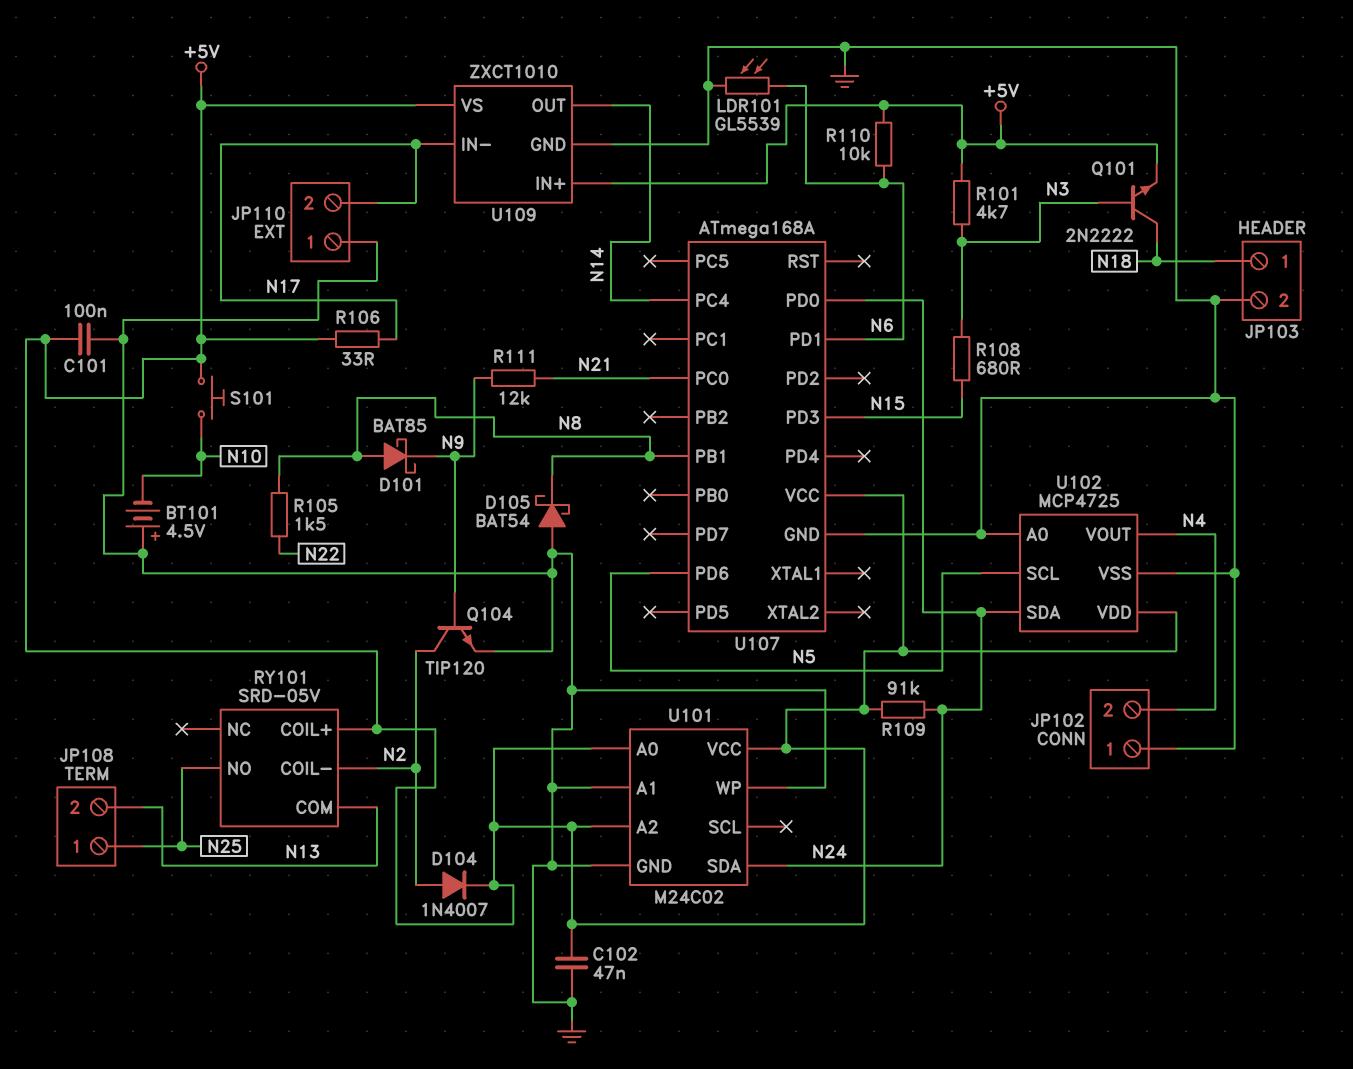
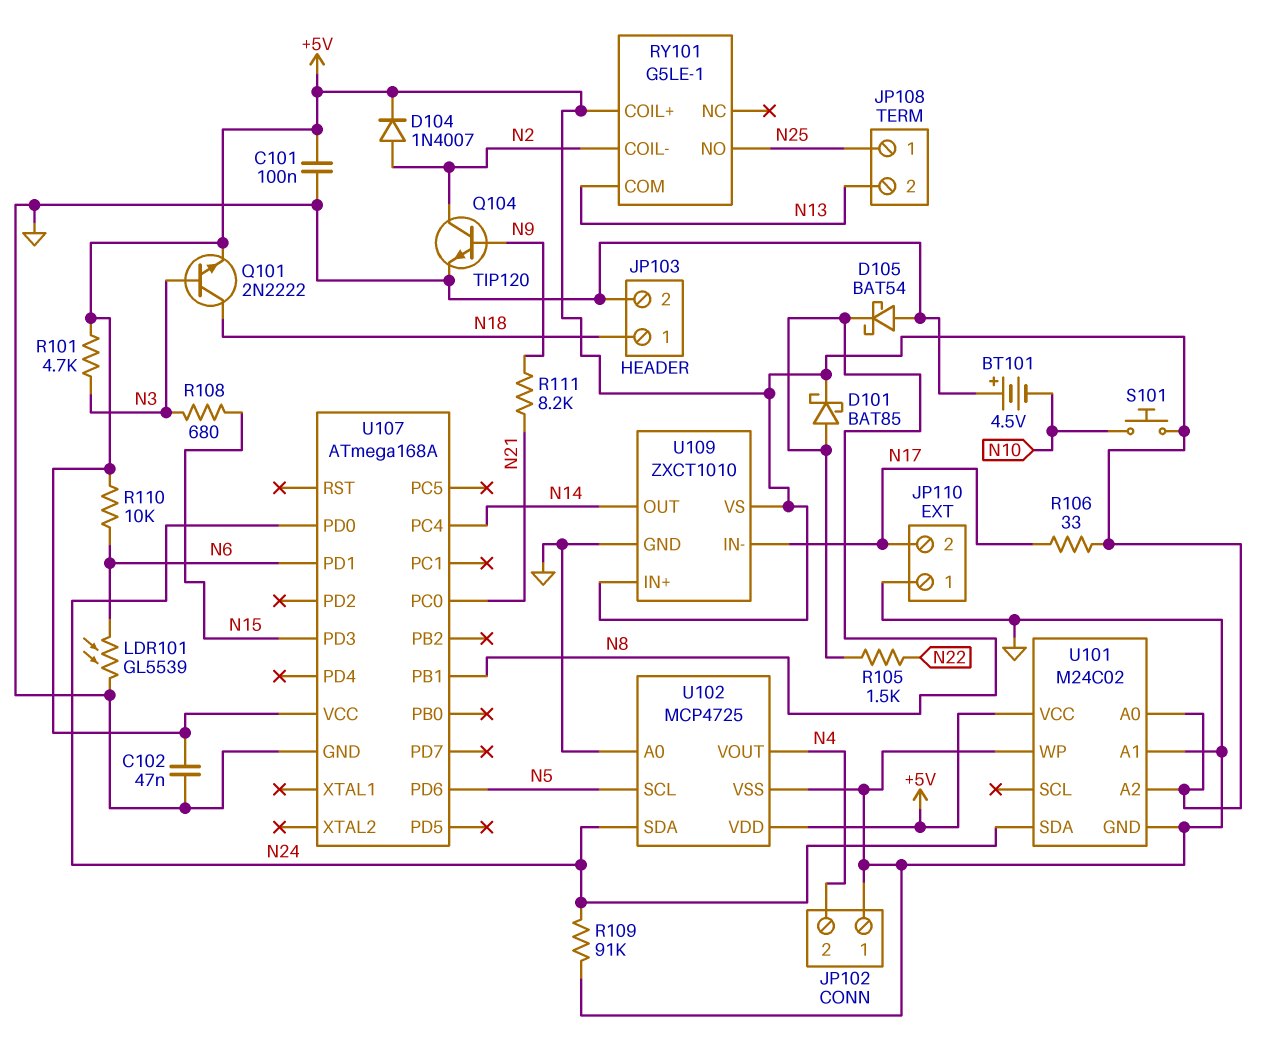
D101: schottky BAT85 (A N8, K N9) -> schottky BAT85 (A N8, K +5V)
R109: 91k (+5V, N24) -> 91k (GND, N24)
R111: 12k (N9, N21) -> 8.2k (N9, N21)
RY101: SRD-05V -> G5LE-1

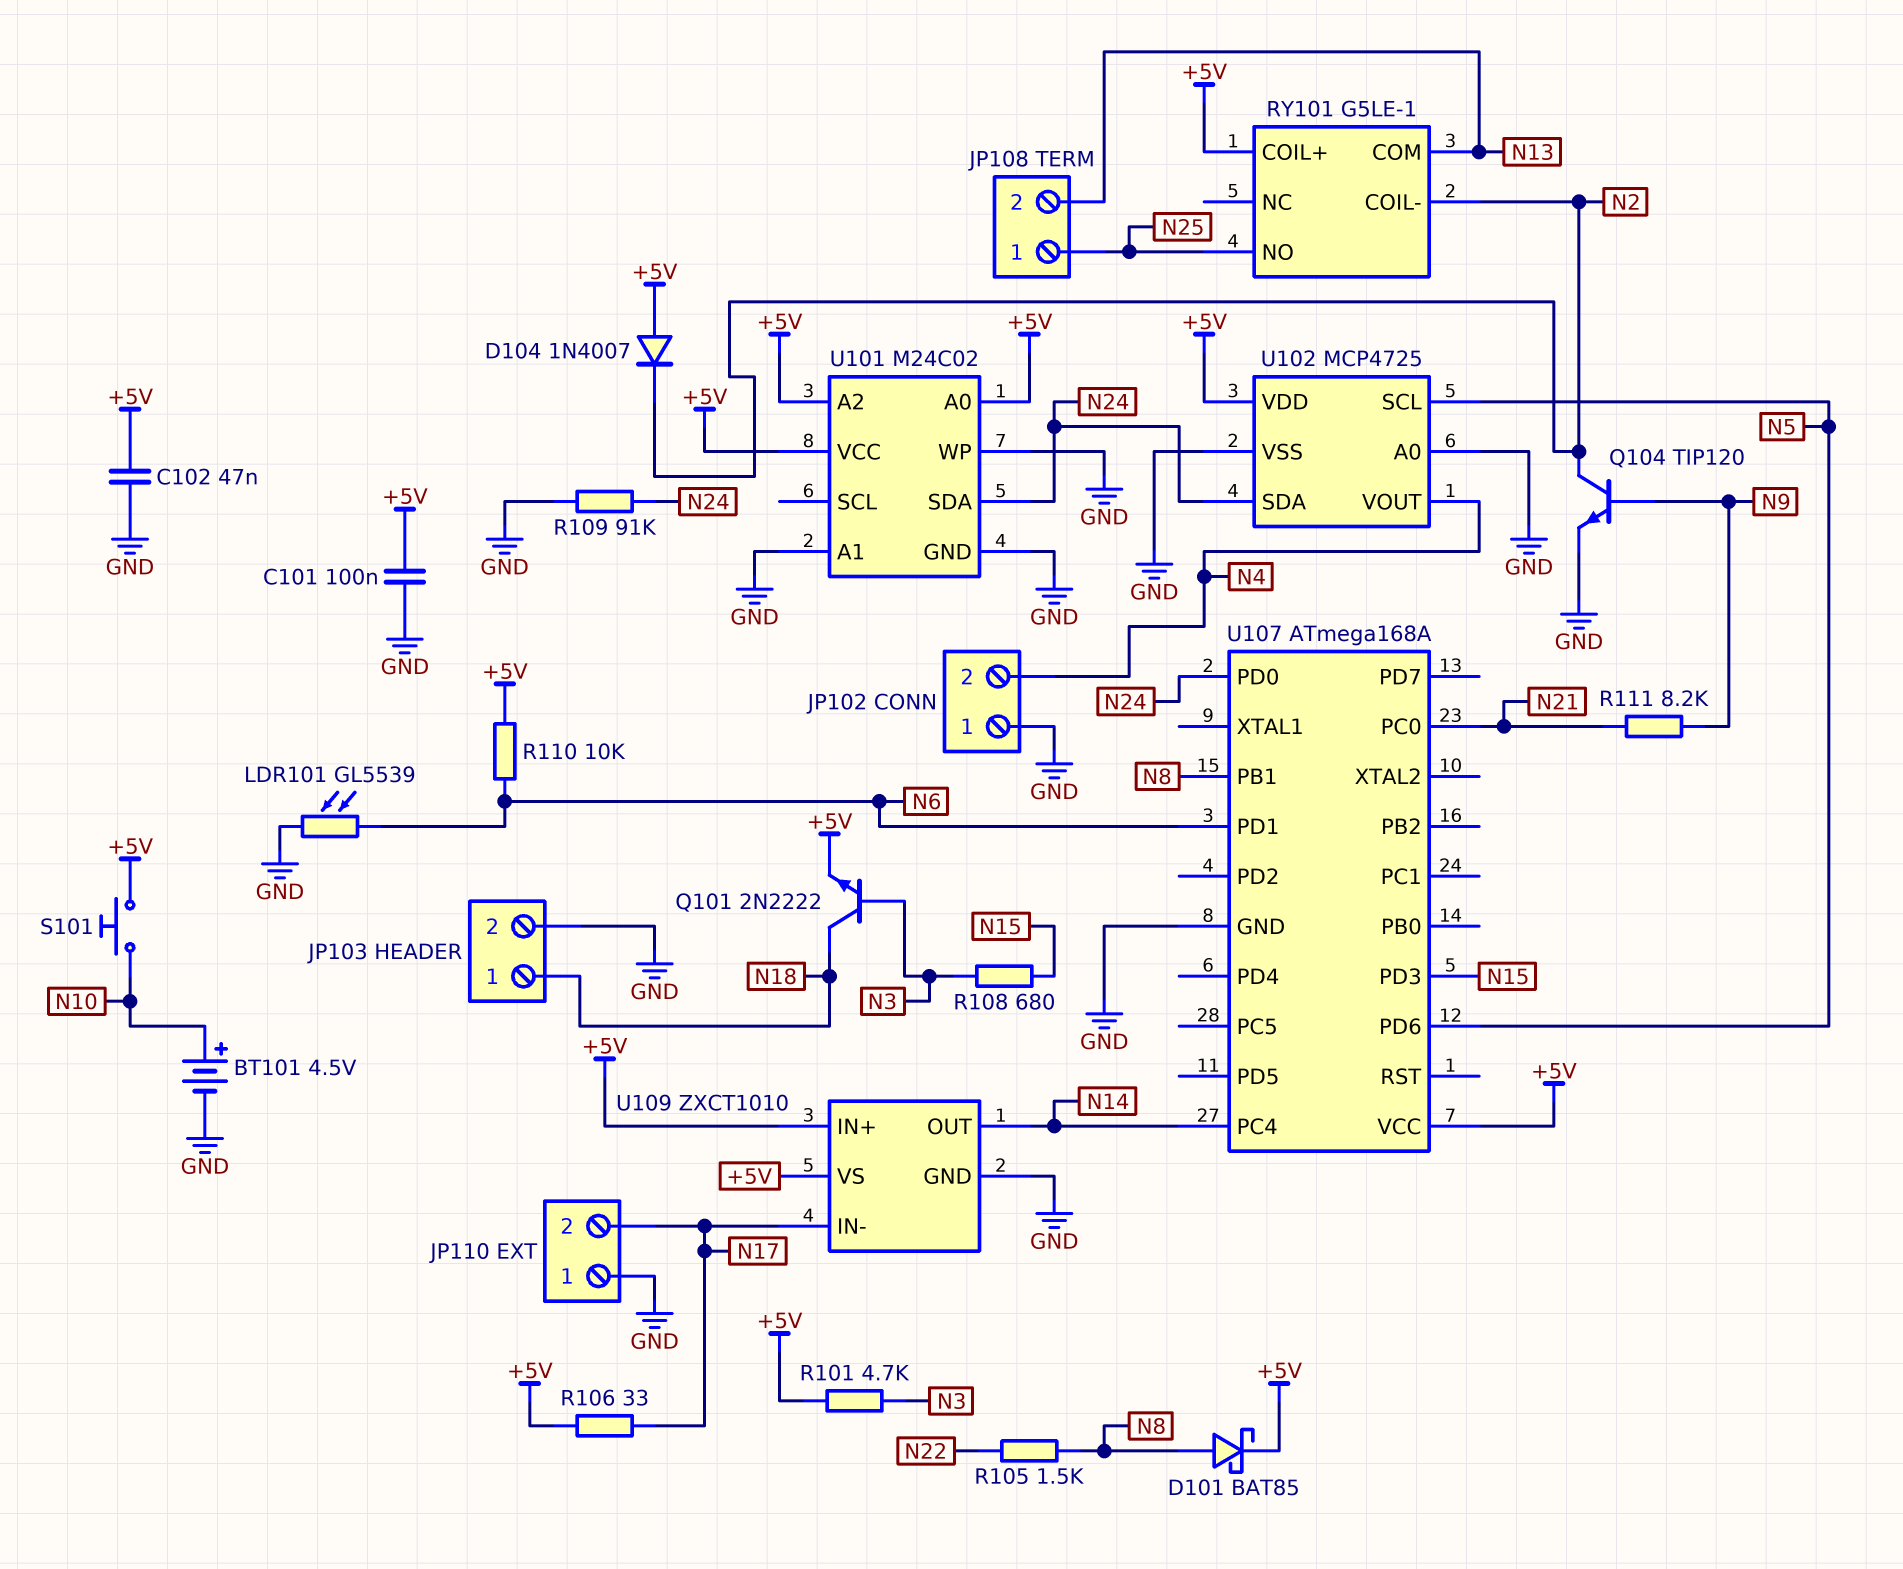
BT101: 4.5V (plus GND, minus N10) -> 4.5V (plus N10, minus GND)
D104: diode 1N4007 (A N2, K +5V) -> diode 1N4007 (A +5V, K N2)
D105: schottky BAT54 (A GND, K N8) -> none

